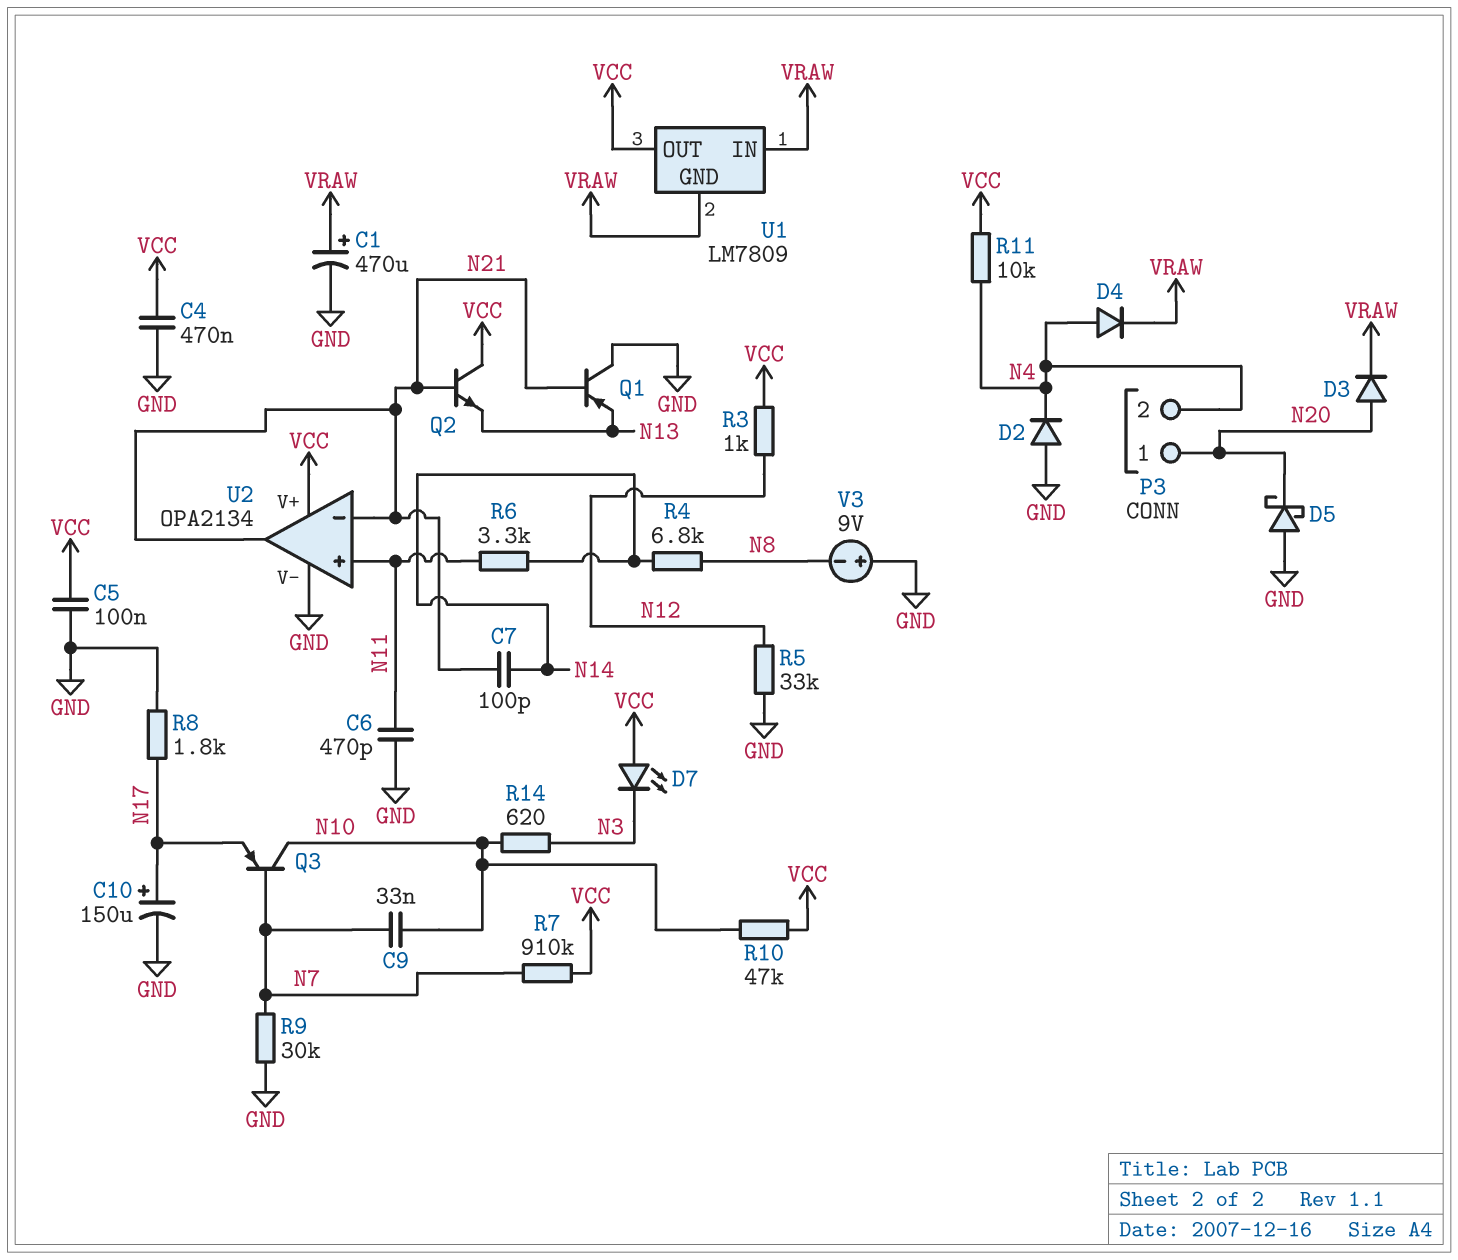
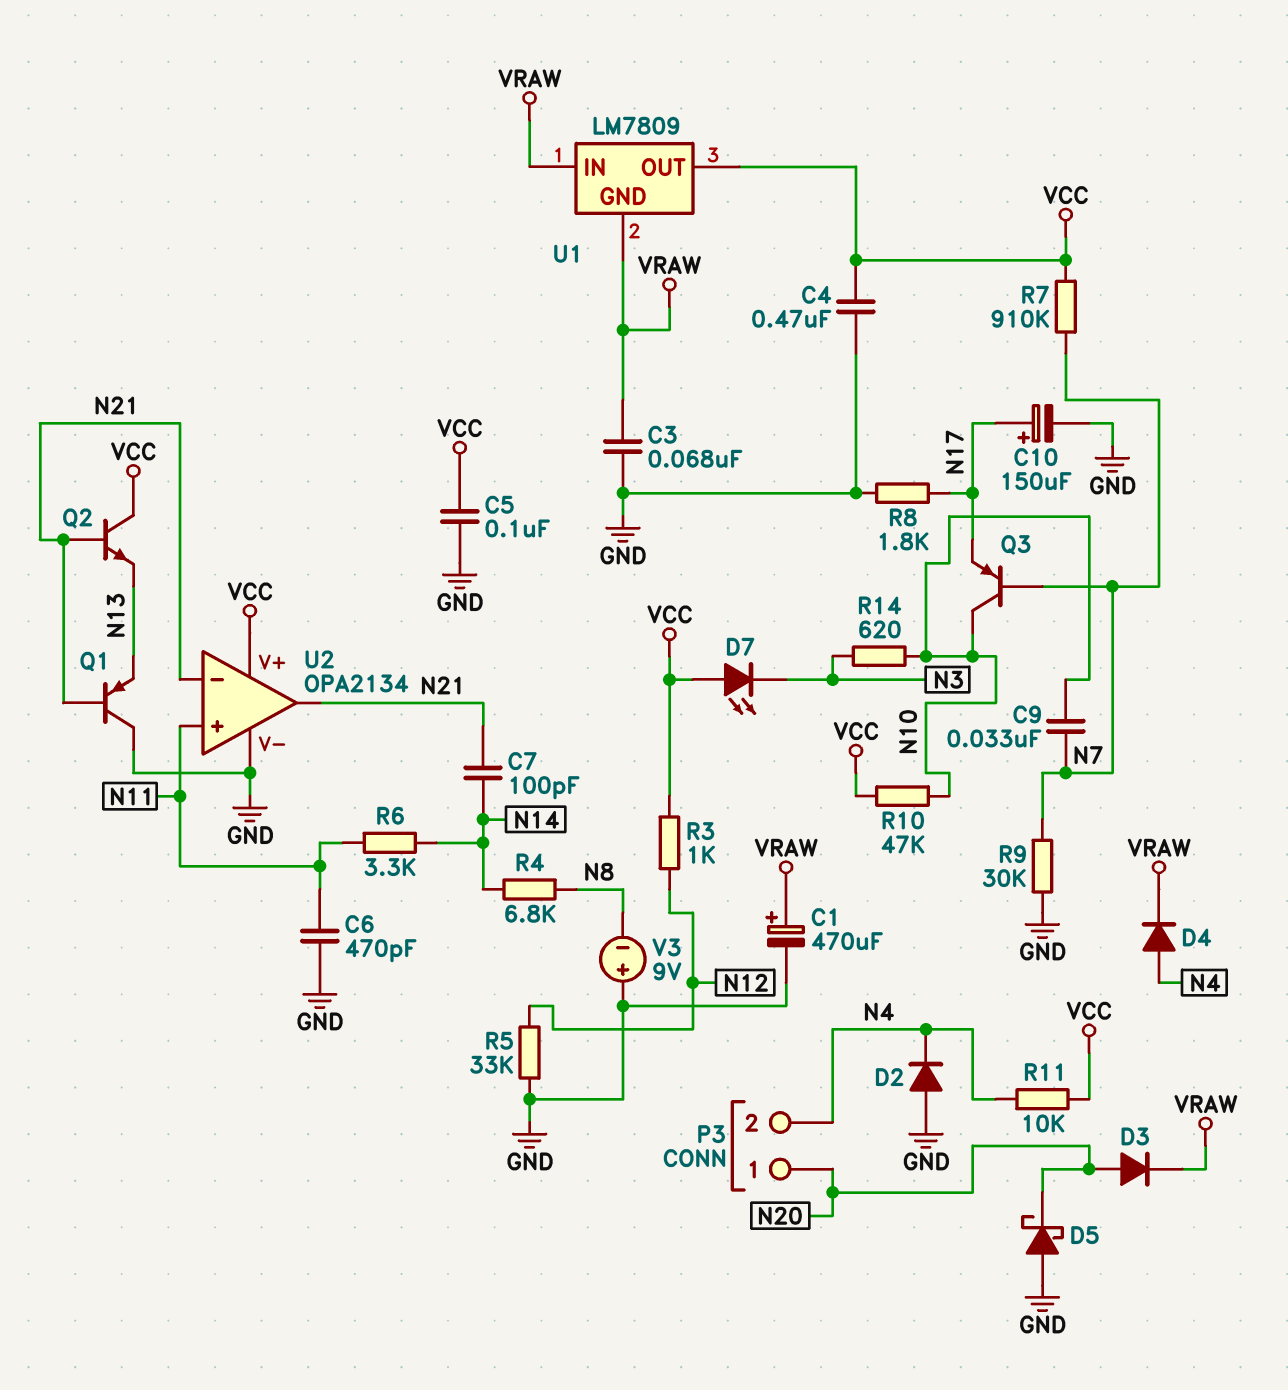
C3: none -> 68nF (GND, VRAW)

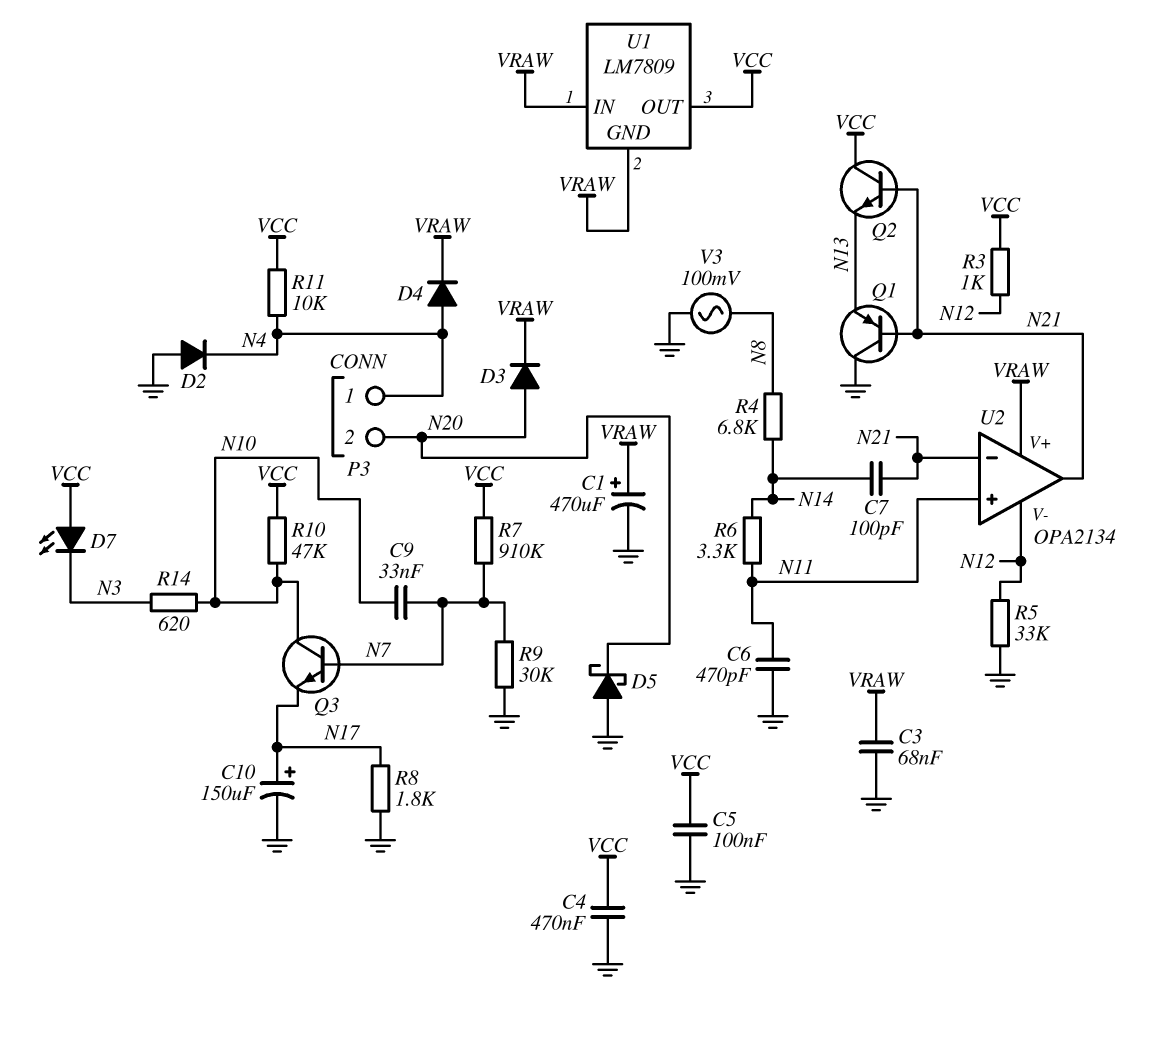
P3 pin 1: N20 -> N4
P3 pin 2: N4 -> N20
Q3: PNP (B N7, C N10, E N17) -> NPN (B N7, C N10, E N17)
U2 pin V+: VCC -> VRAW
U2 pin V-: GND -> N12
V3: 9V (plus GND, minus N8) -> AC 100mV (GND, N8)

